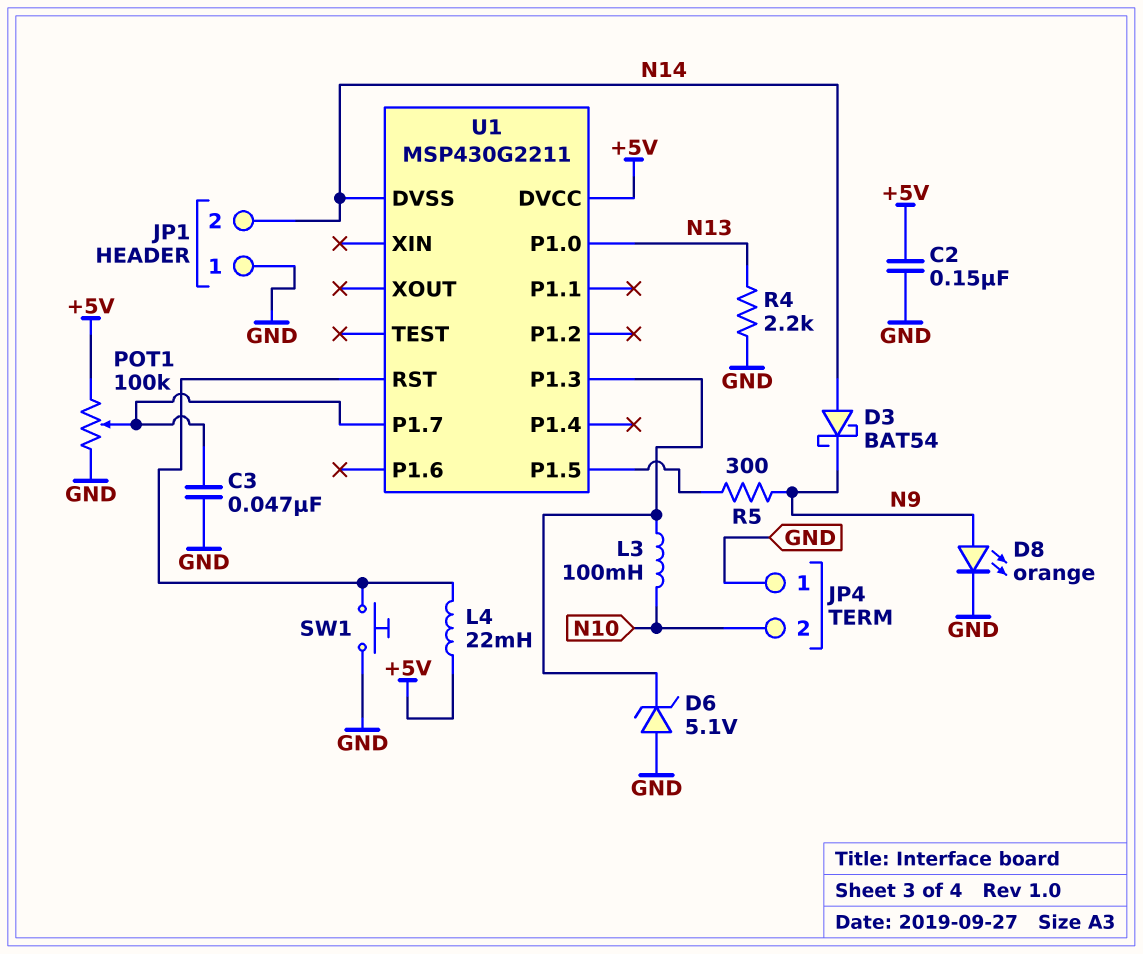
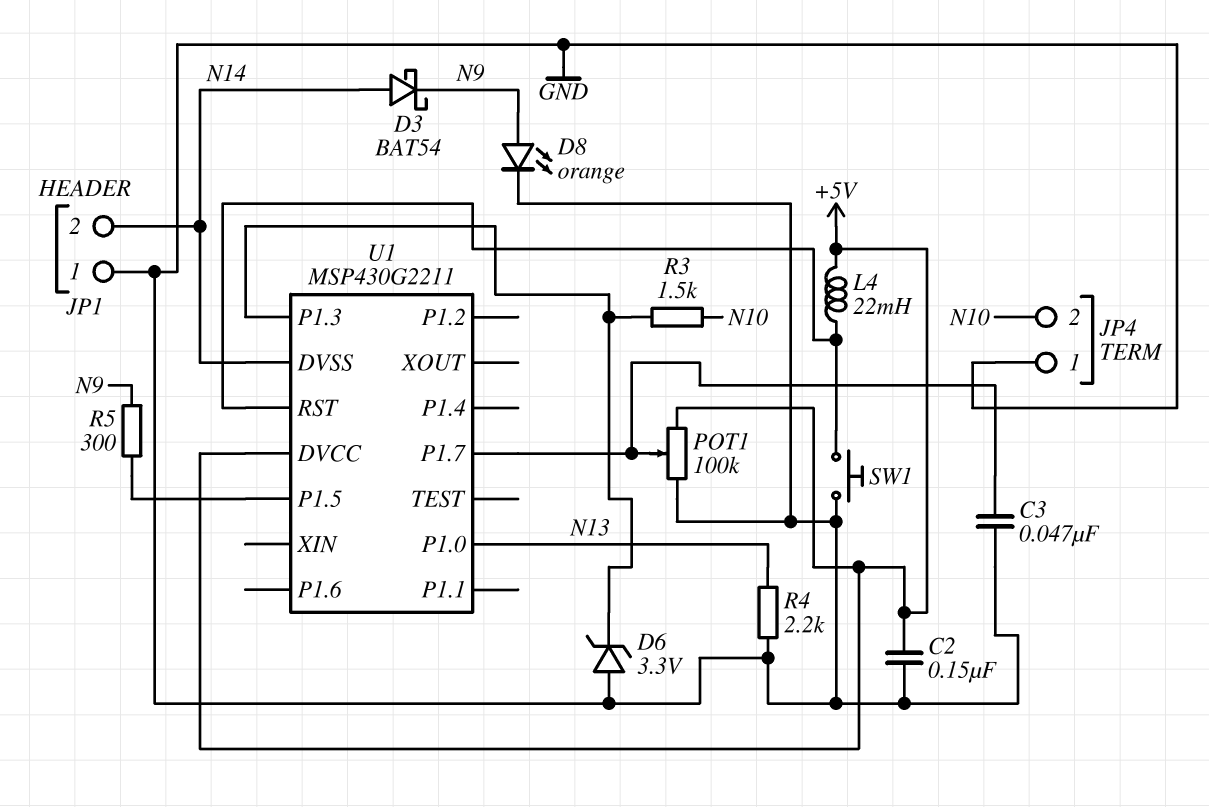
D6: zener 5.1V (A GND, K U1/P1.3) -> zener 3.3V (A GND, K U1/P1.3)
L3: 100mH (N10, U1/P1.3) -> none
R3: none -> 1.5k (N10, U1/P1.3)

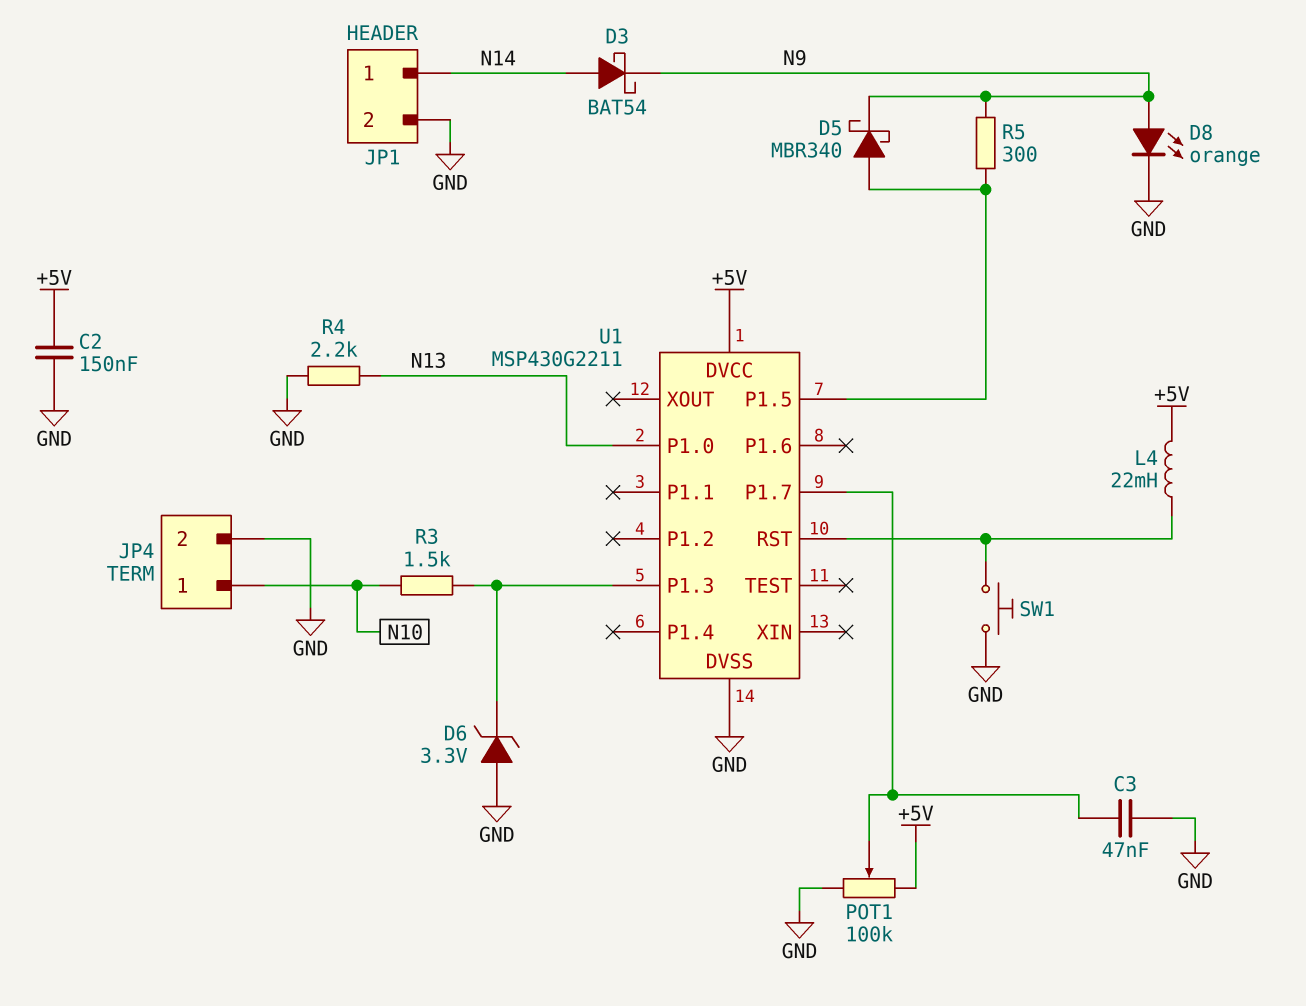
D5: none -> schottky MBR340 (A U1/P1.5, K N9)
JP1 pin 1: GND -> N14
JP1 pin 2: N14 -> GND
JP4 pin 1: GND -> N10
JP4 pin 2: N10 -> GND
U1 pin DVSS: N14 -> GND

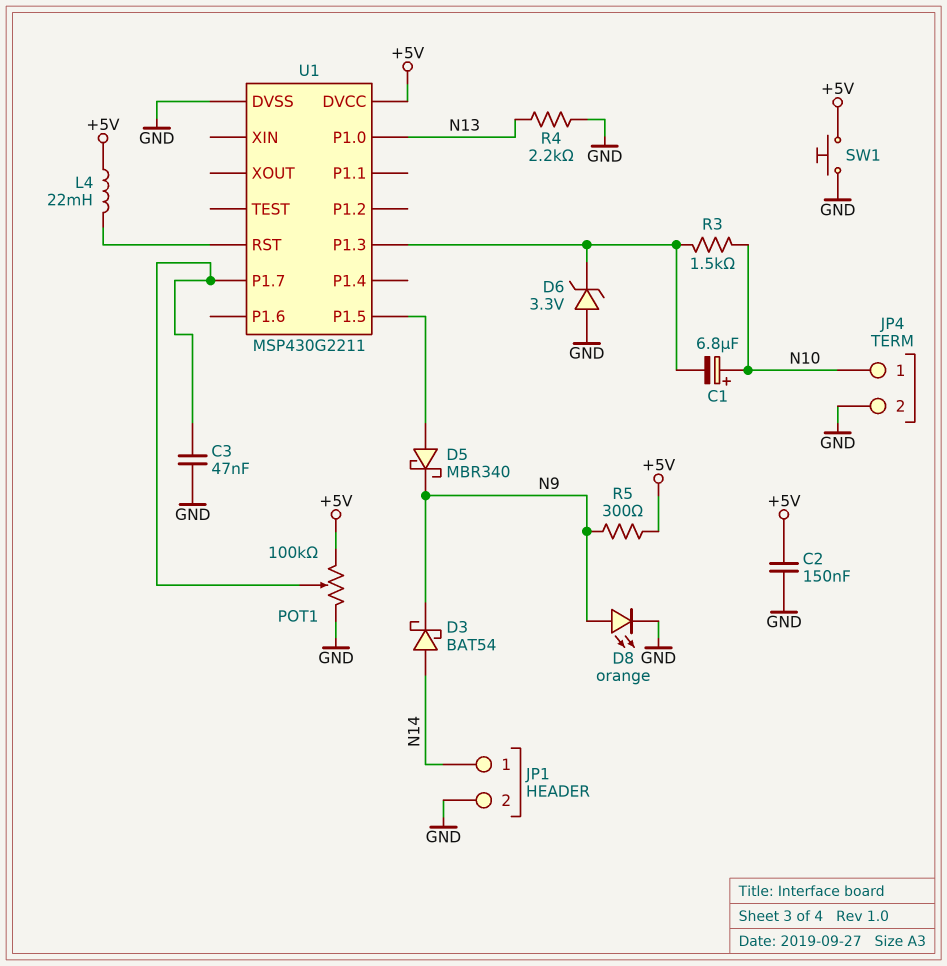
C1: none -> 6.8uF (plus N10, minus U1/P1.3)
R5: 300 (N9, U1/P1.5) -> 300 (+5V, N9)
SW1: button (GND, U1/RST) -> button (+5V, GND)

